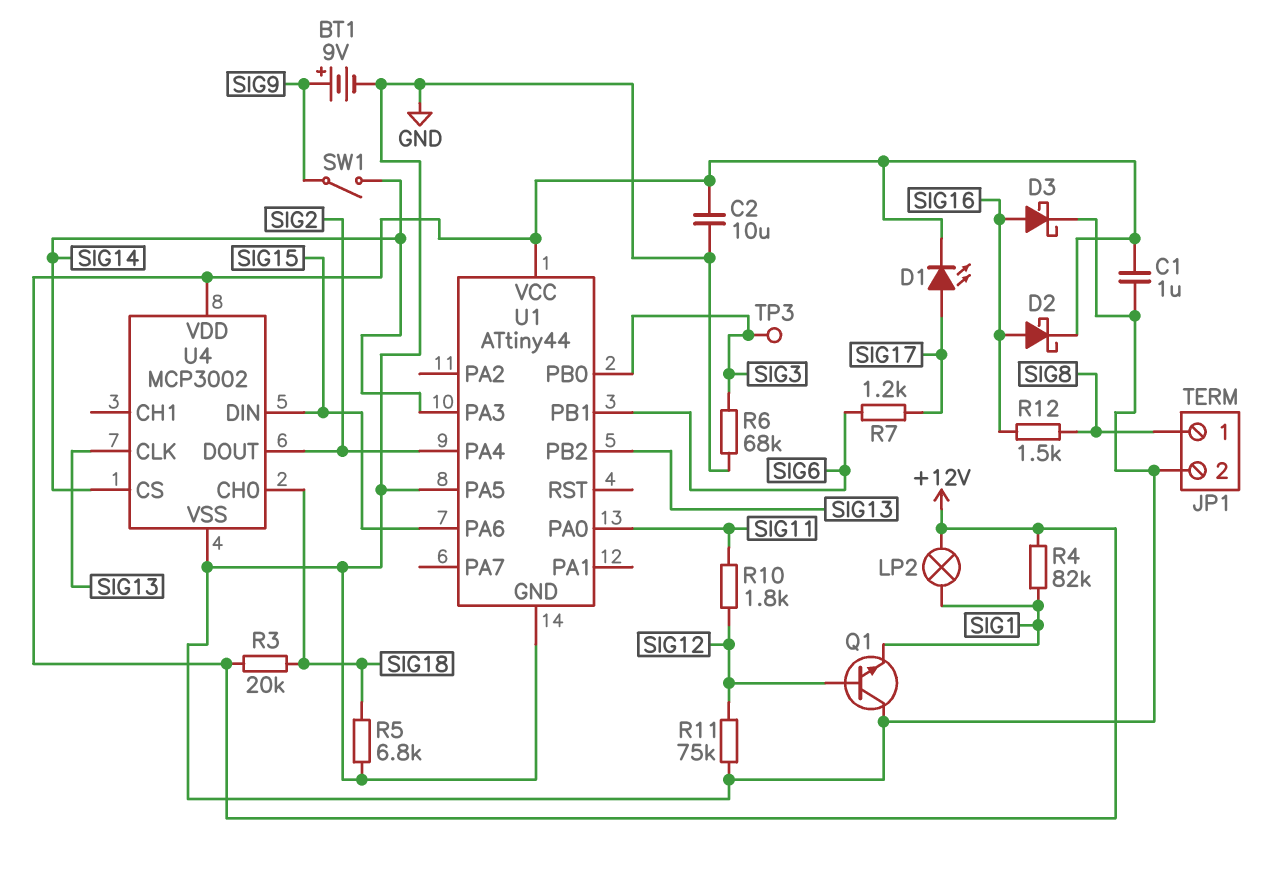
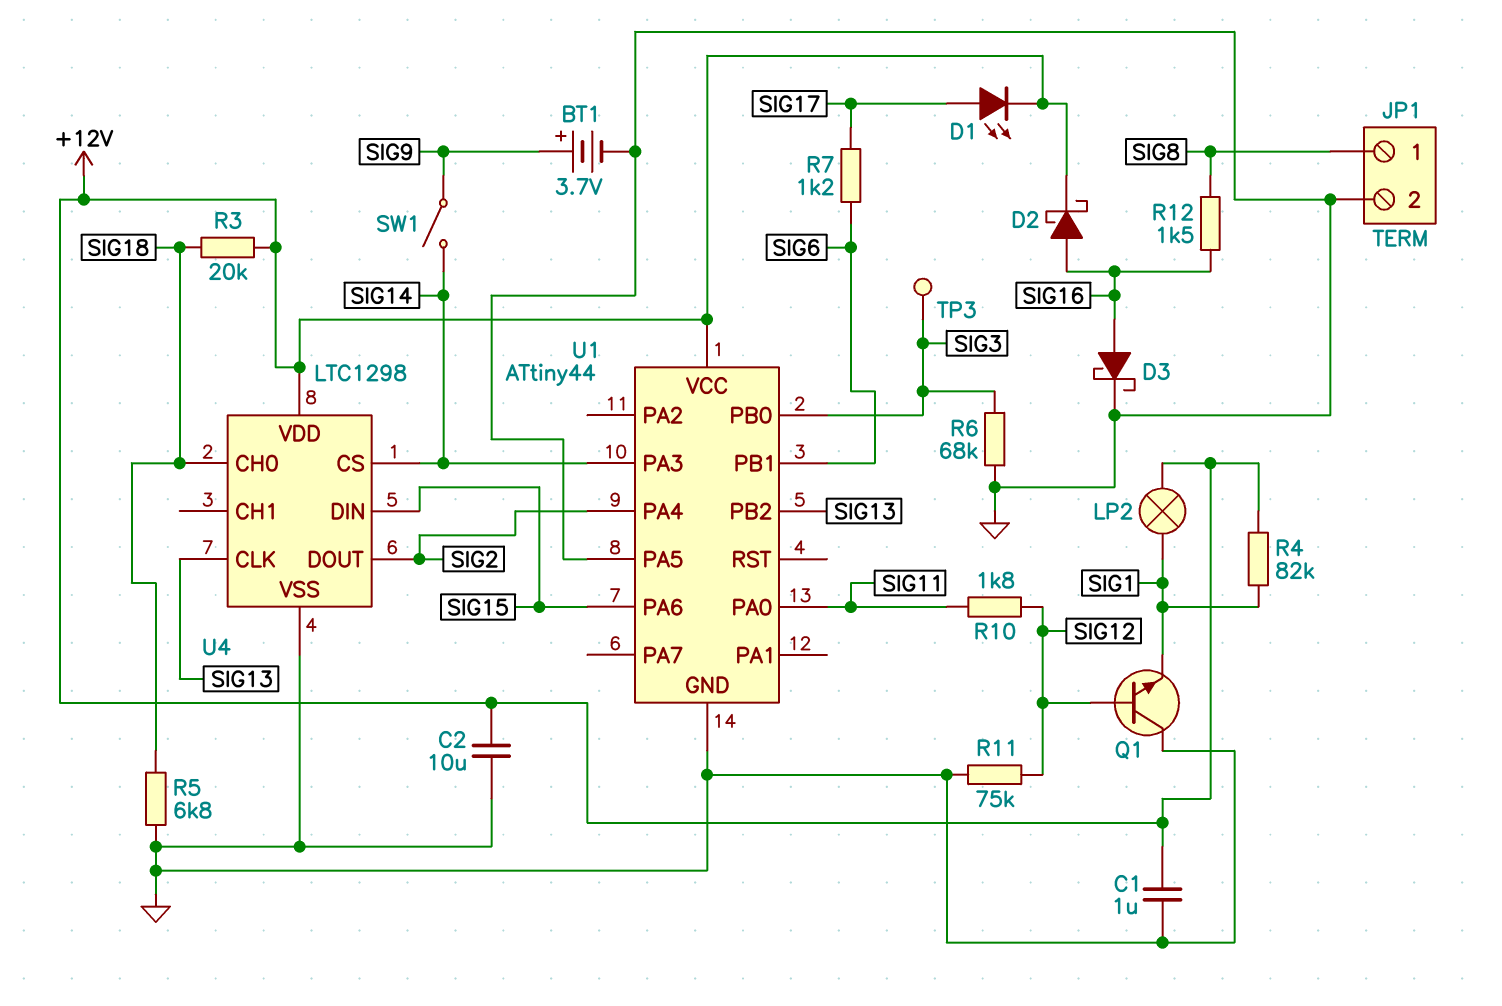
BT1: 9V (plus SIG9, minus GND) -> 3.7V (plus SIG9, minus GND)
U4: MCP3002 -> LTC1298

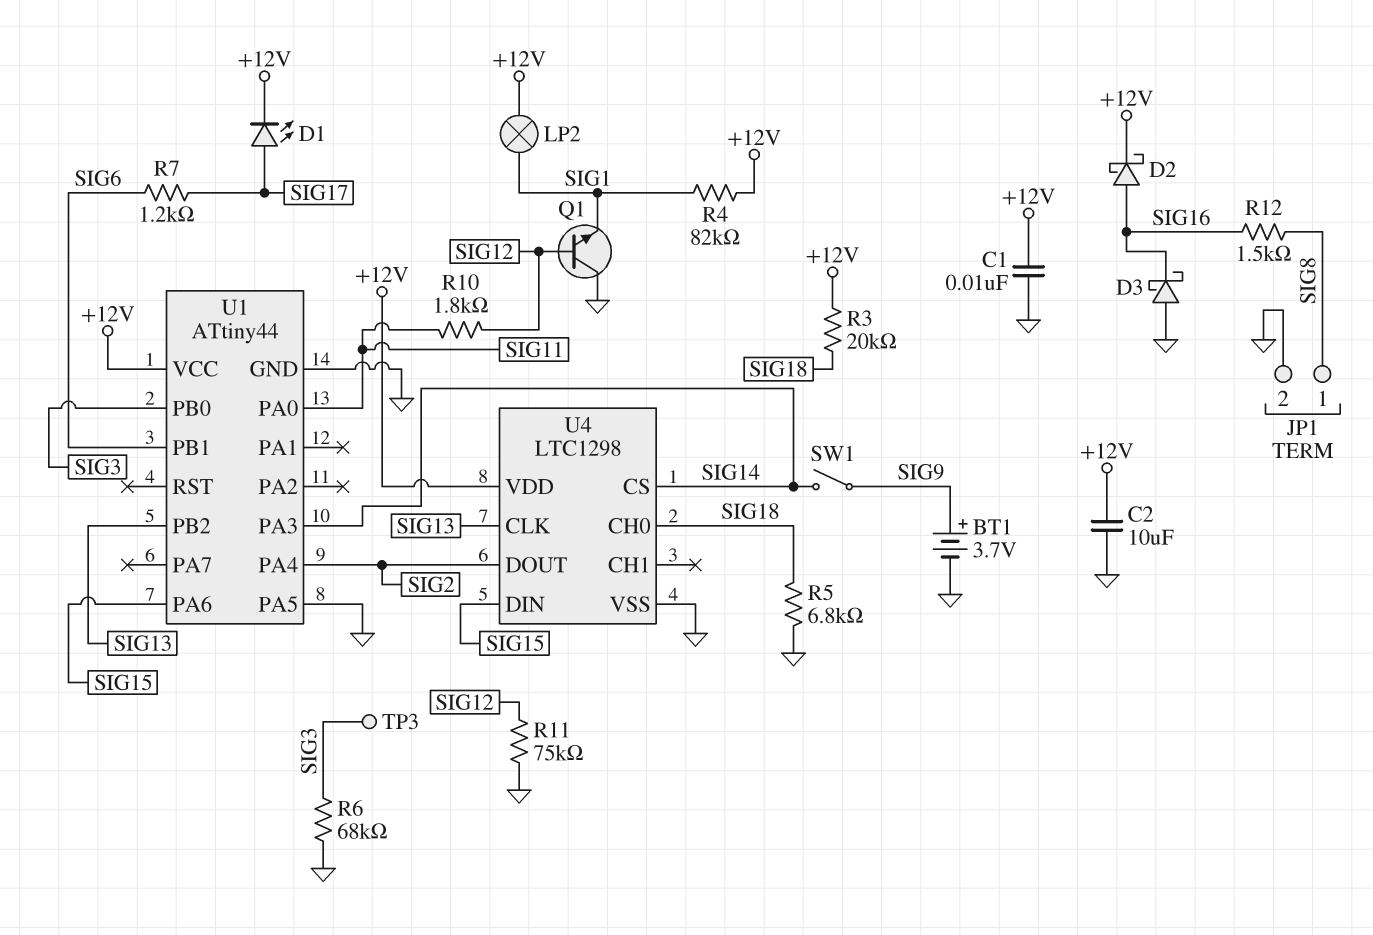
C1: 1uF (+12V, GND) -> 10nF (+12V, GND)
D3: schottky (A SIG16, K GND) -> schottky (A GND, K SIG16)

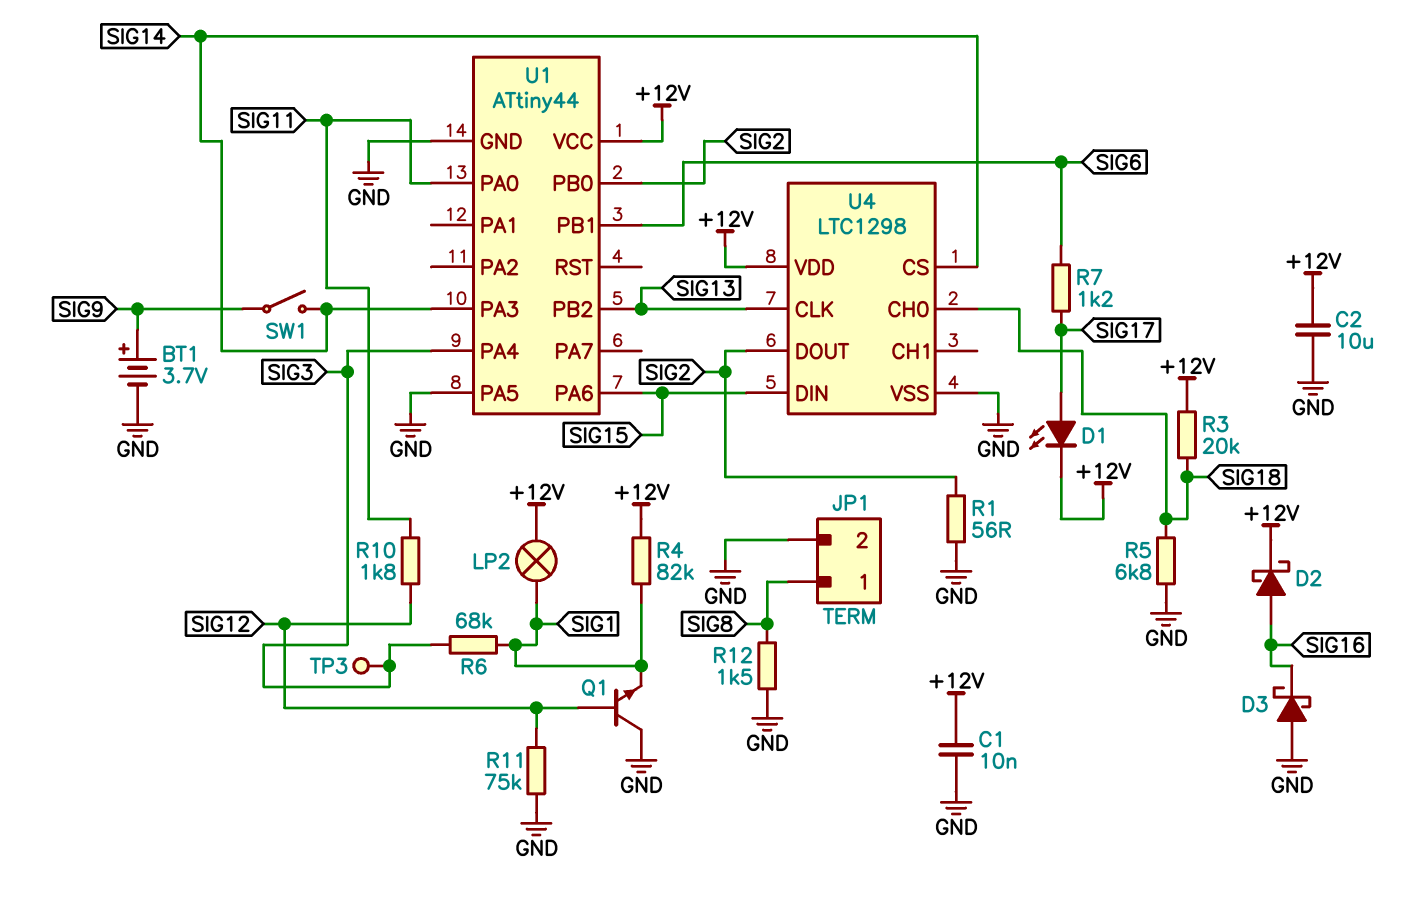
R1: none -> 56 (GND, SIG2)
R6: 68k (GND, SIG3) -> 68k (SIG1, SIG3)
R12: 1.5k (SIG8, SIG16) -> 1.5k (GND, SIG8)
U1 pin PA4: SIG2 -> SIG3
U1 pin PB0: SIG3 -> SIG2

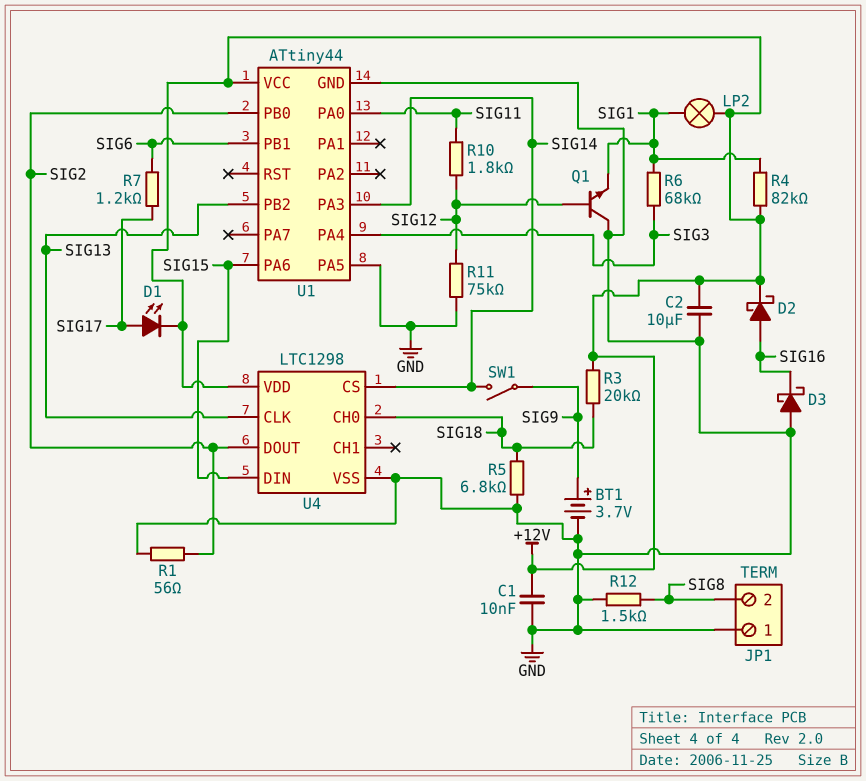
JP1 pin 1: SIG8 -> GND
JP1 pin 2: GND -> SIG8
TP3: test point (SIG3) -> none

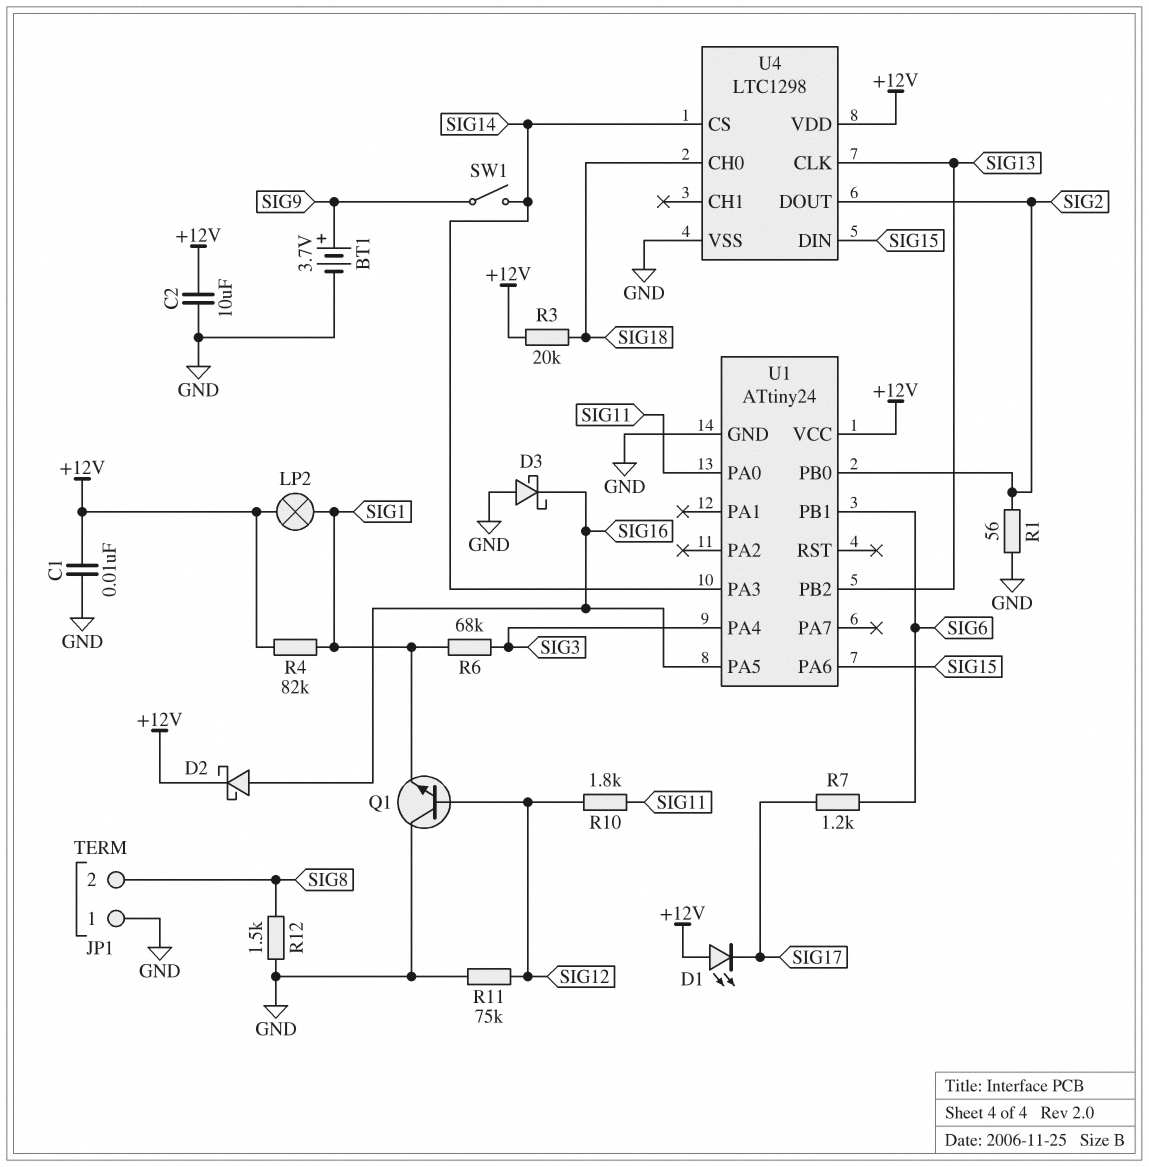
D1: LED (A SIG17, K +12V) -> LED (A +12V, K SIG17)
R5: 6.8k (GND, SIG18) -> none
U1: ATtiny44 -> ATtiny24
U1 pin PA5: GND -> SIG16

